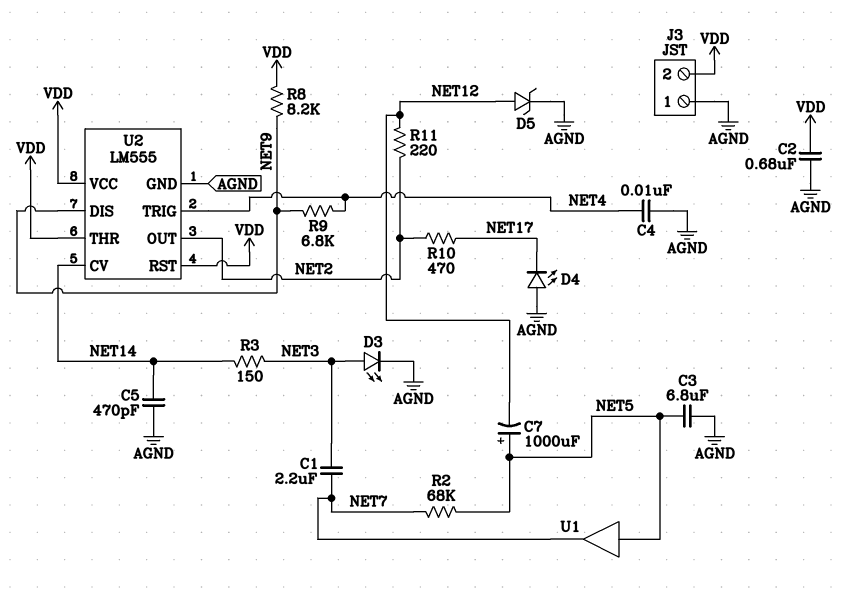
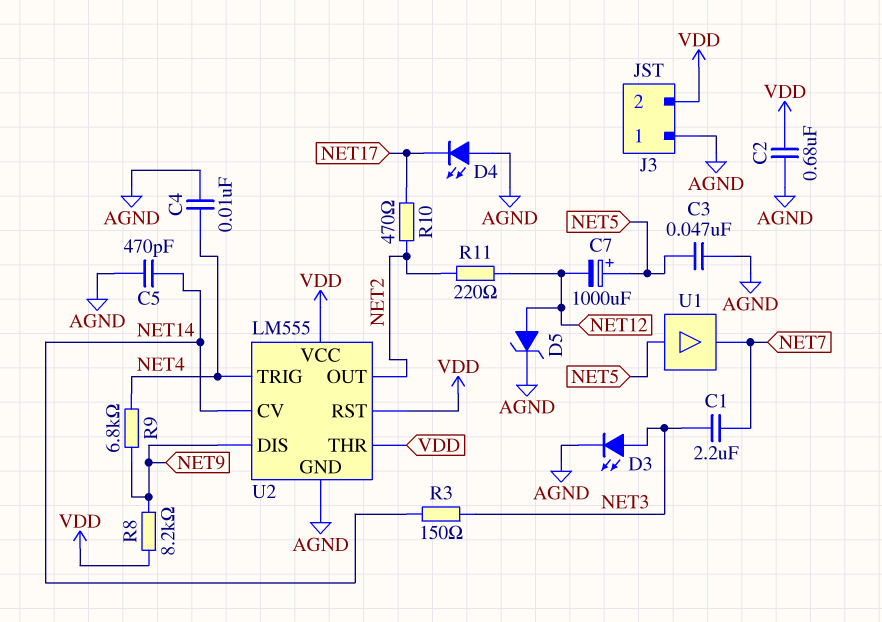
C3: 6.8uF (AGND, NET5) -> 47nF (AGND, NET5)
R2: 68k (NET5, NET7) -> none

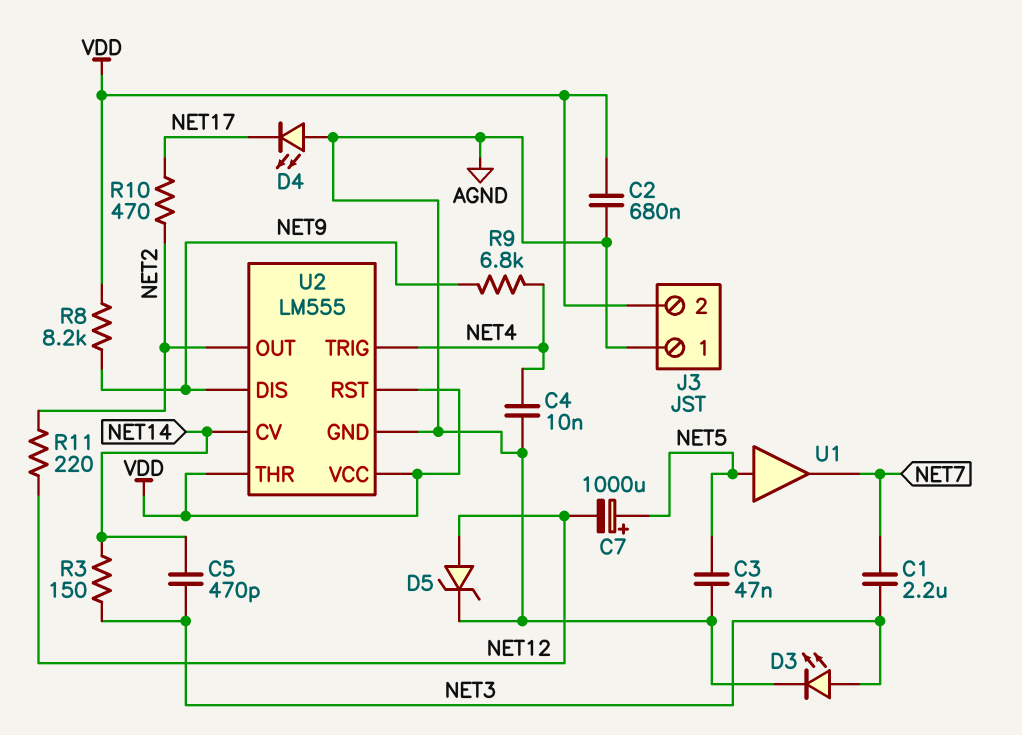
C5: 470pF (AGND, NET14) -> 470pF (NET3, NET14)

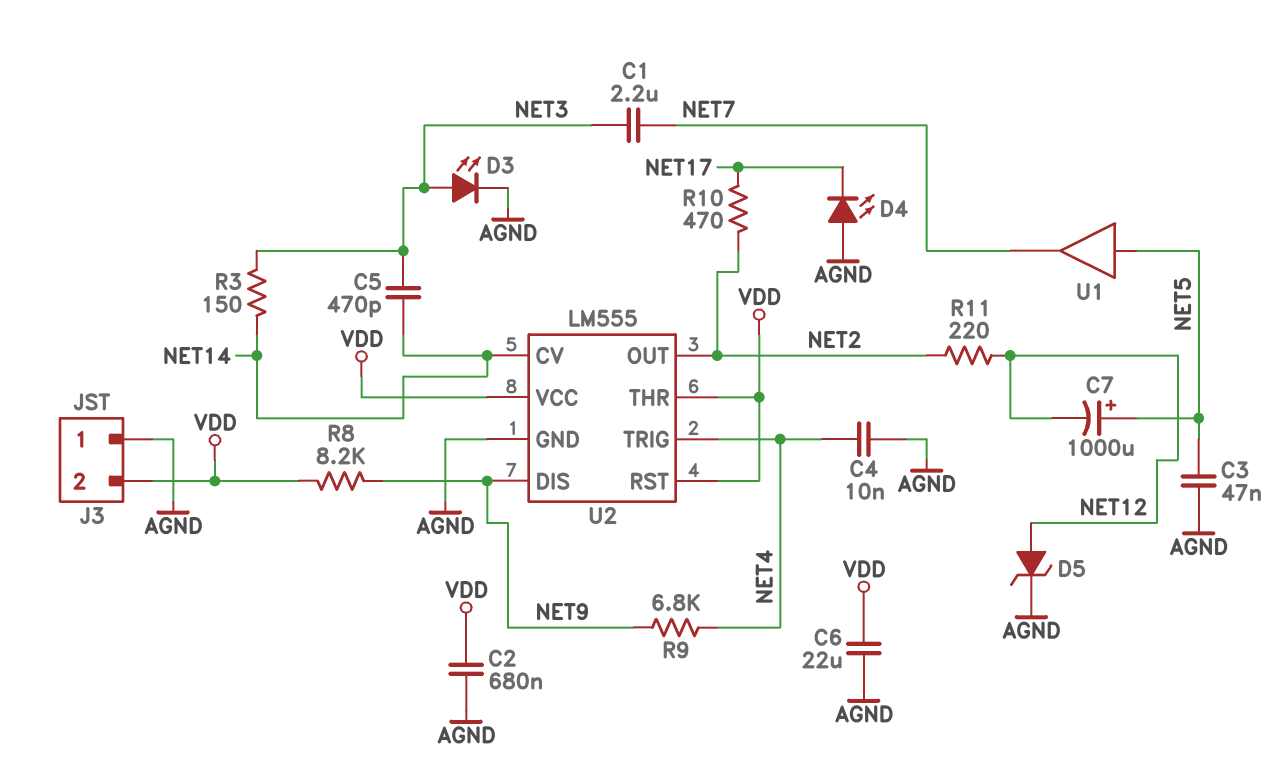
C6: none -> 22uF (AGND, VDD)

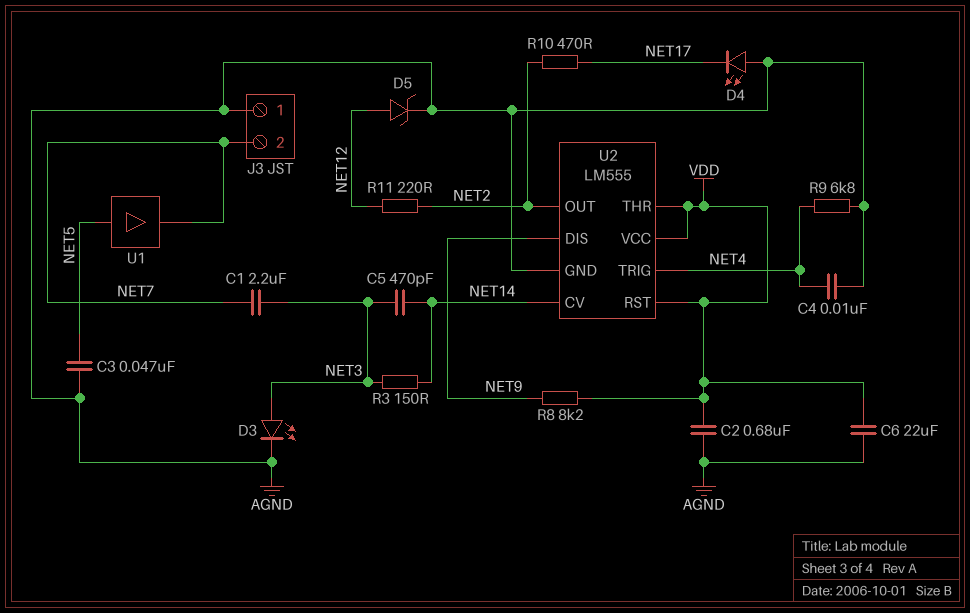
C7: 1000uF (plus NET5, minus NET12) -> none
J3 pin 2: VDD -> NET7
R9: 6.8k (NET4, NET9) -> 6.8k (AGND, NET4)

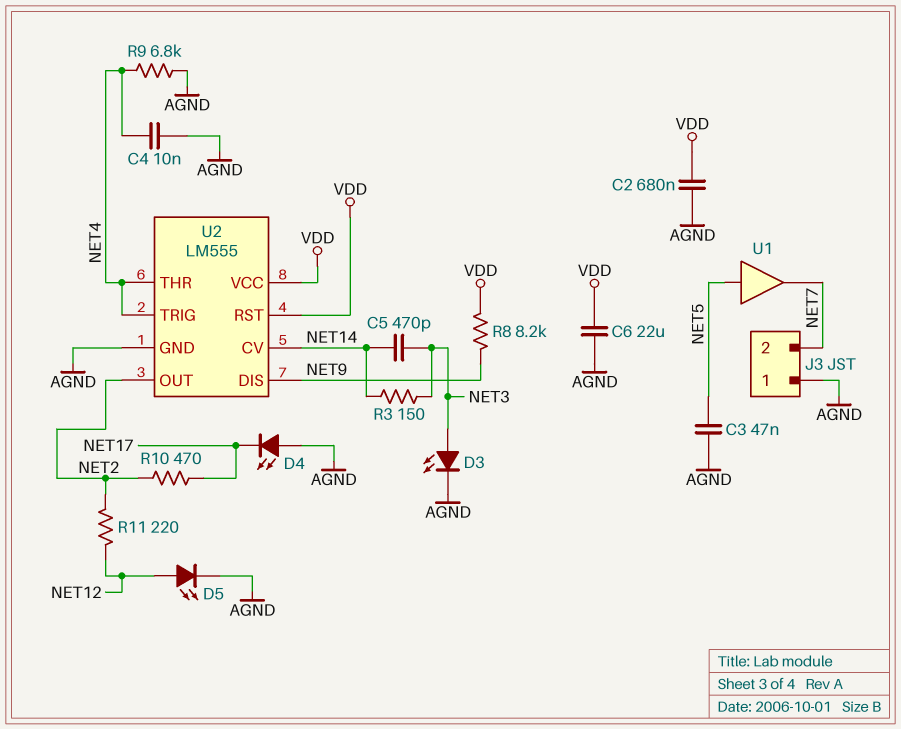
C1: 2.2uF (NET3, NET7) -> none
D5: zener (A NET12, K AGND) -> LED (A NET12, K AGND)
U2 pin THR: VDD -> NET4

